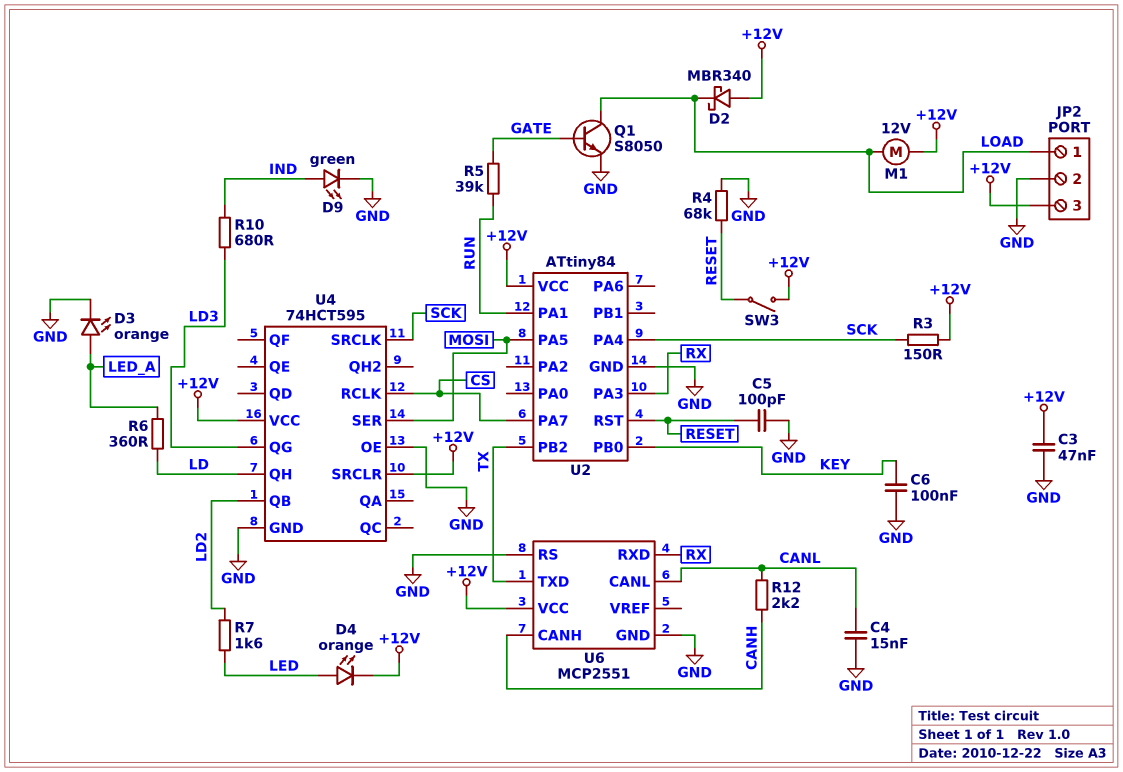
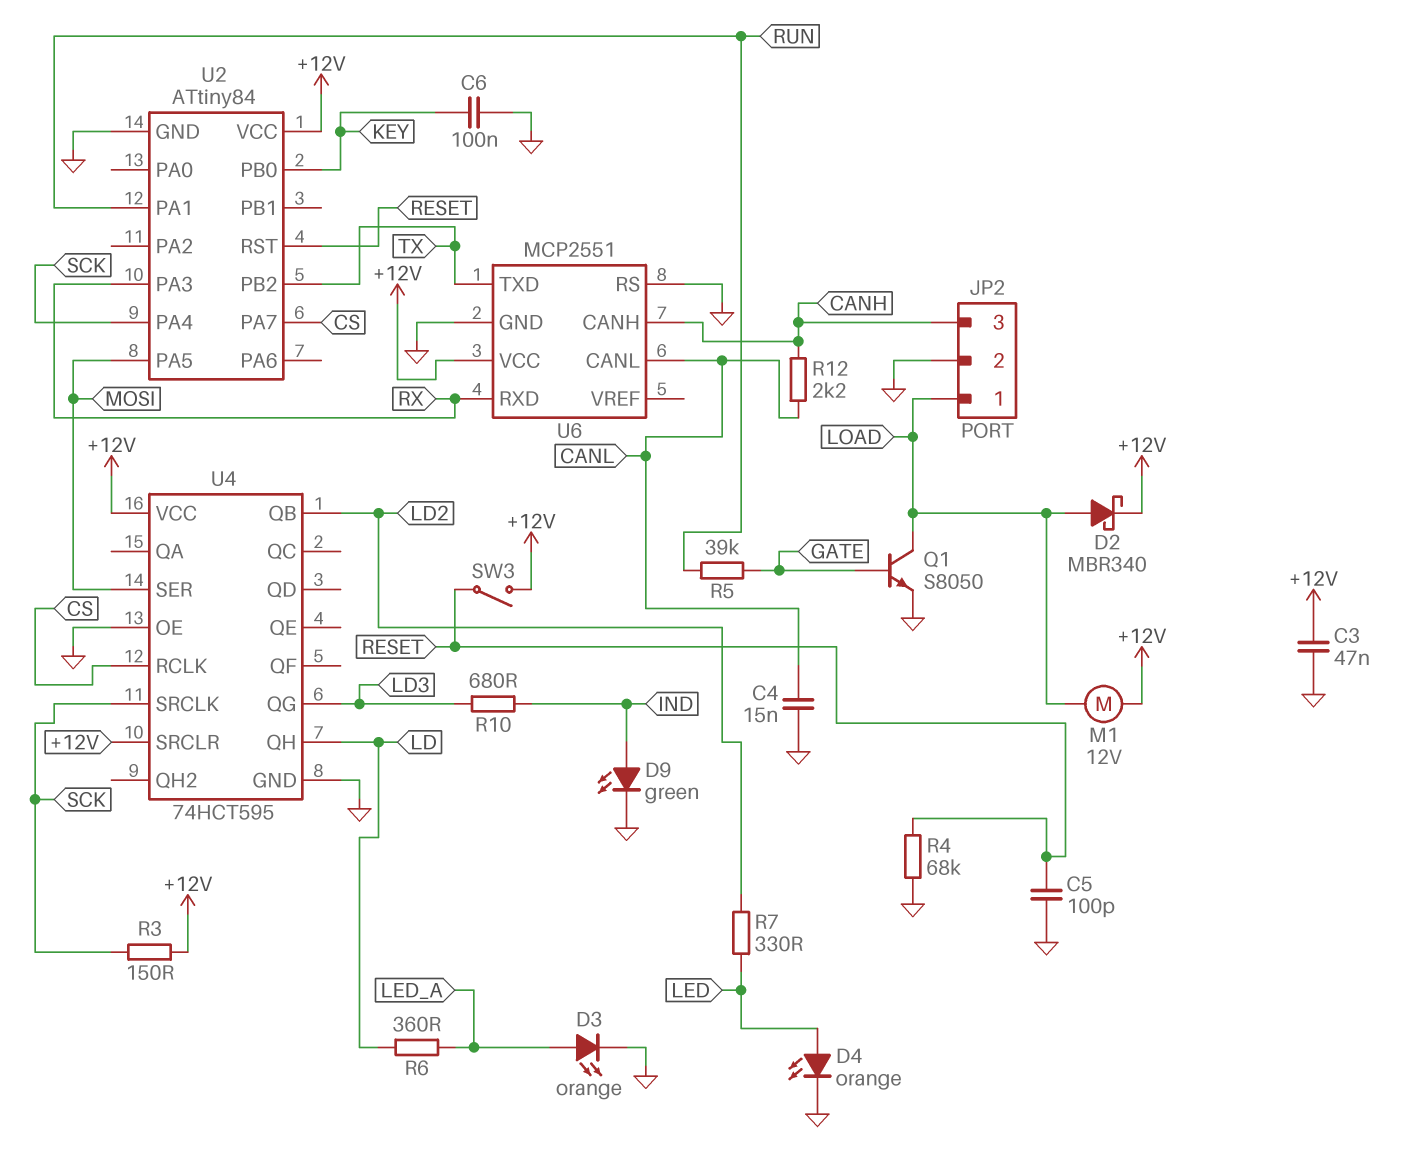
D2: schottky MBR340 (A +12V, K LOAD) -> schottky MBR340 (A LOAD, K +12V)
D4: LED orange (A LED, K +12V) -> LED orange (A LED, K GND)
JP2 pin 3: +12V -> CANH
R7: 1.6k (LD2, LED) -> 330 (LD2, LED)

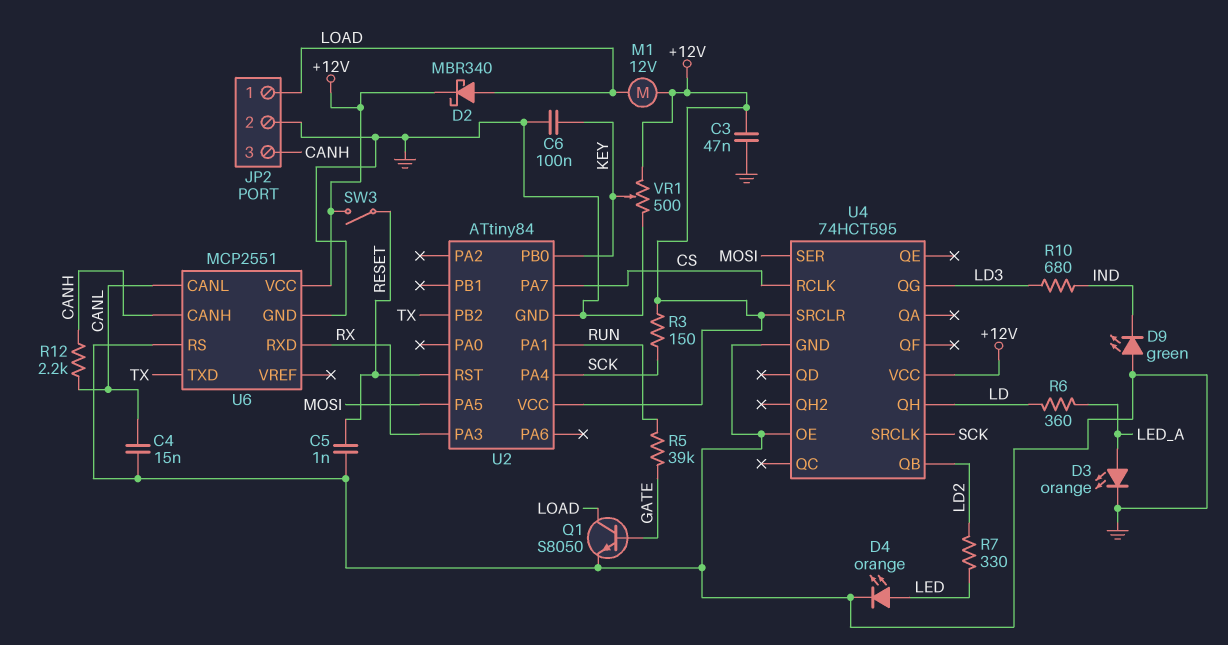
C5: 100pF (GND, RESET) -> 1nF (GND, RESET)
D9: LED green (A IND, K GND) -> LED green (A GND, K IND)
R4: 68k (GND, RESET) -> none
VR1: none -> 500 (+12V, GND, wiper KEY)

